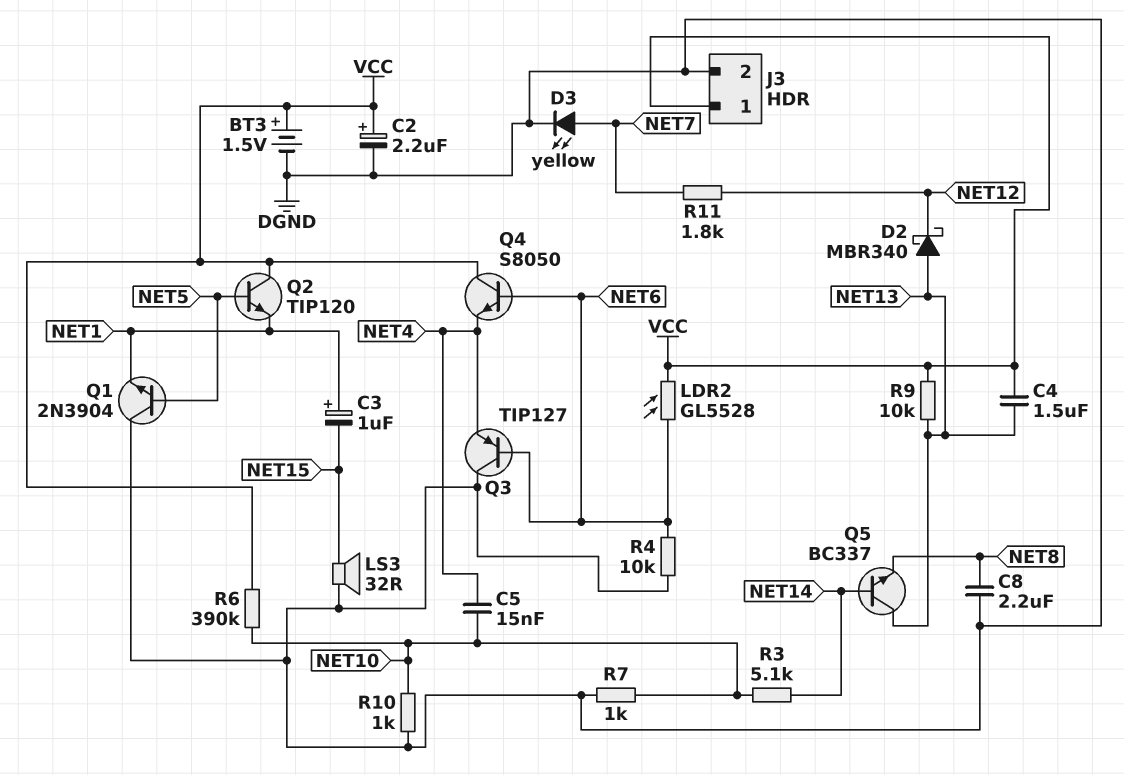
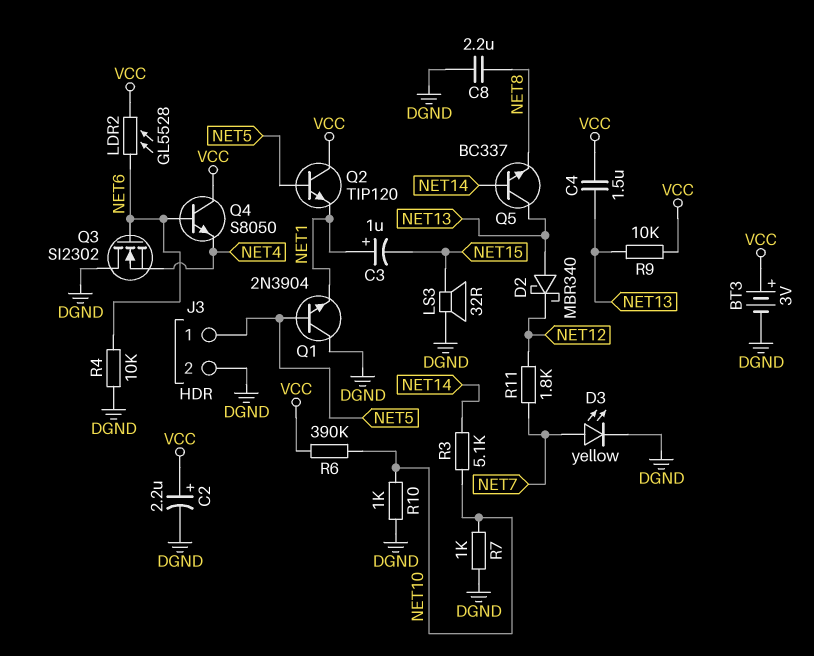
BT3: 1.5V (plus VCC, minus DGND) -> 3V (plus VCC, minus DGND)
C5: 15nF (NET4, NET10) -> none
J3 pin 1: VCC -> NET5
Q3: PNP TIP127 (B NET6, C DGND, E NET4) -> NMOS SI2302 (G NET6, D DGND, S NET4)

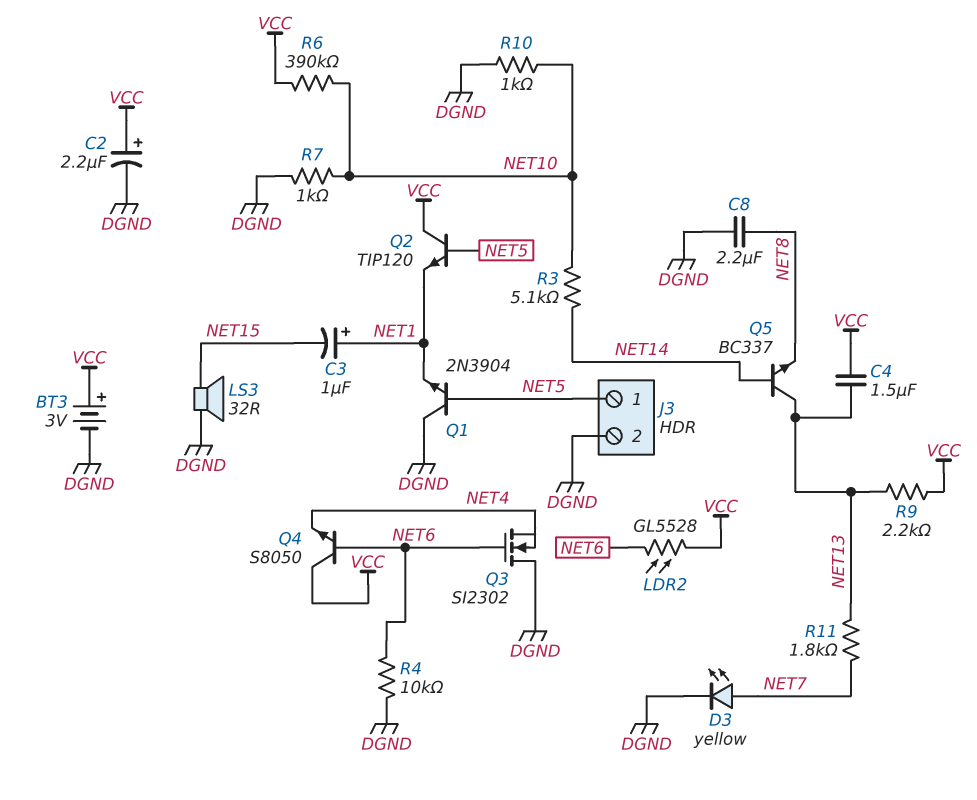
D2: schottky MBR340 (A NET13, K NET12) -> none
R9: 10k (NET13, VCC) -> 2.2k (NET13, VCC)
R11: 1.8k (NET7, NET12) -> 1.8k (NET7, NET13)

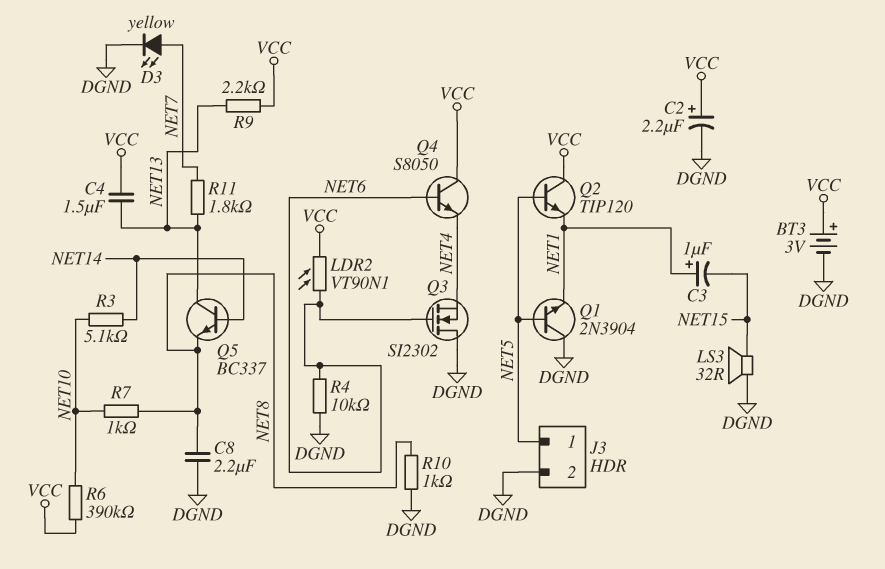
LDR2: GL5528 (NET6, VCC) -> VT90N1 (NET6, VCC)
R7: 1k (DGND, NET10) -> 1k (NET8, NET10)
R10: 1k (DGND, NET10) -> 1k (DGND, NET8)

